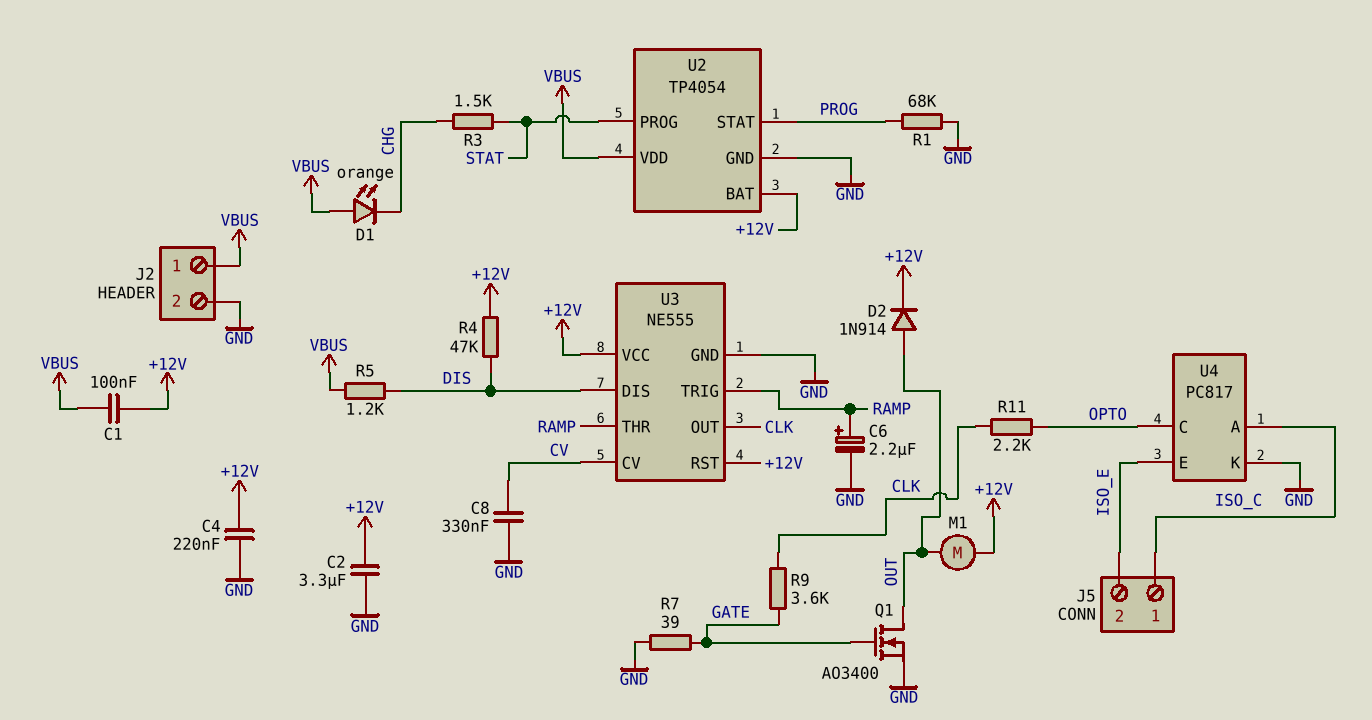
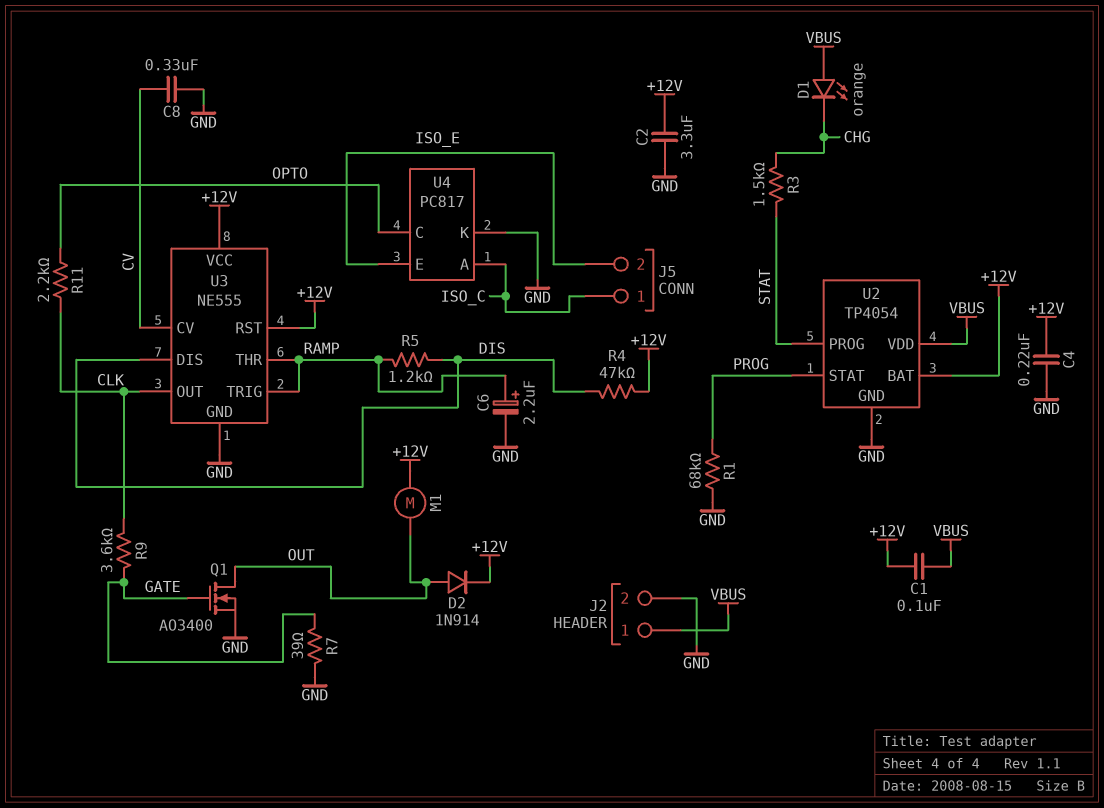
R5: 1.2k (DIS, VBUS) -> 1.2k (DIS, RAMP)

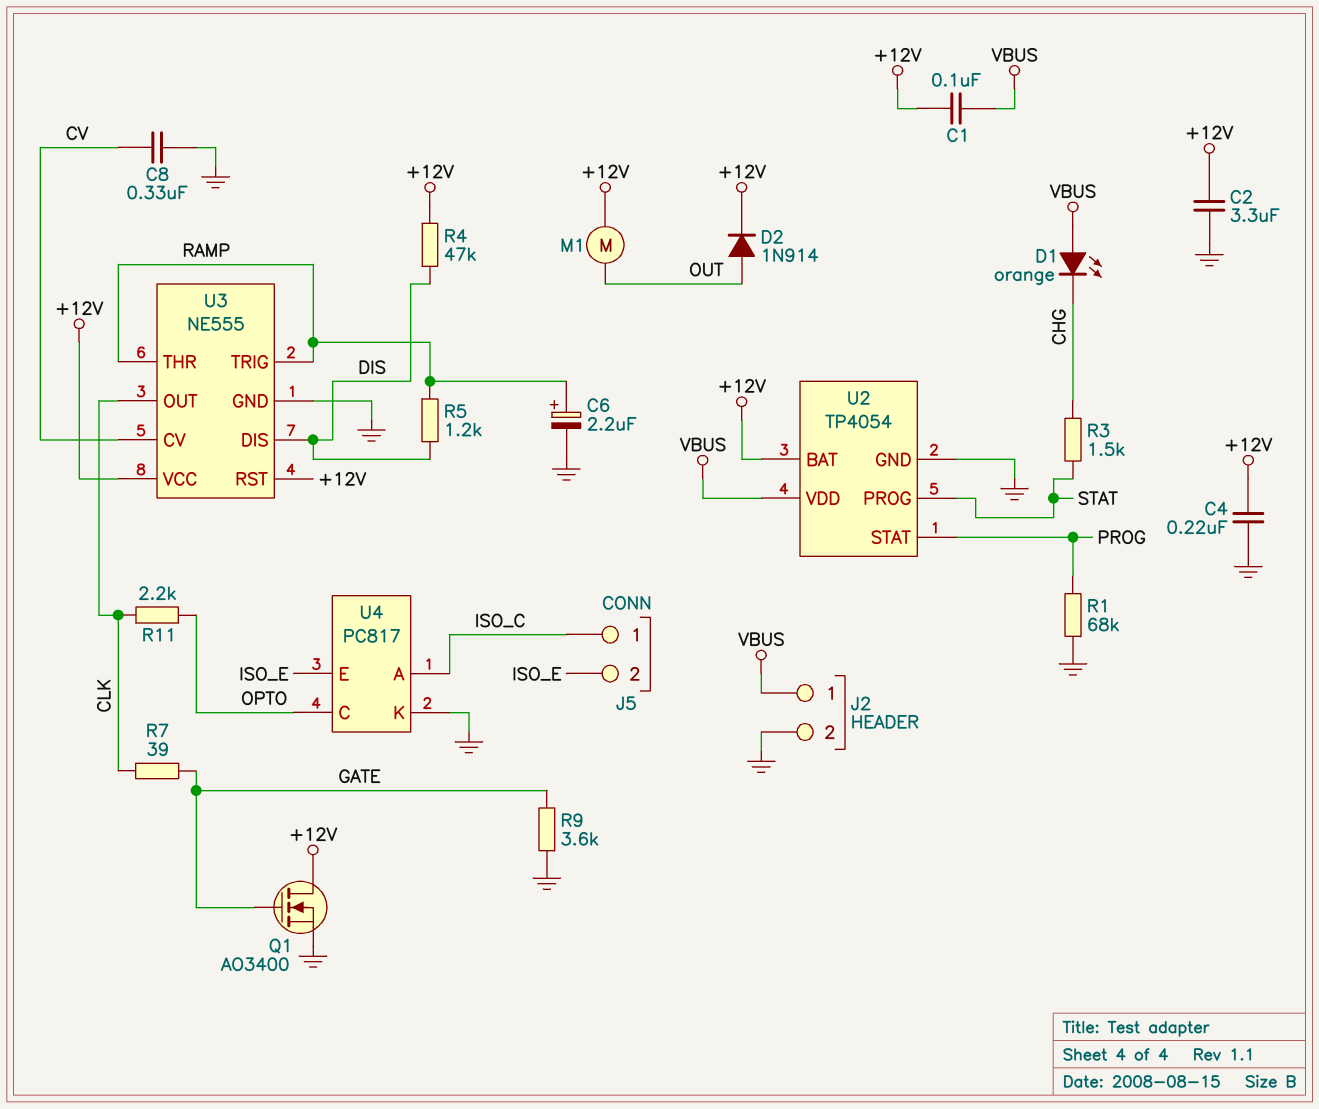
Q1: NMOS AO3400 (G GATE, D OUT, S GND) -> NMOS AO3400 (G GATE, D +12V, S GND)
R7: 39 (GATE, GND) -> 39 (CLK, GATE)
R9: 3.6k (CLK, GATE) -> 3.6k (GATE, GND)

